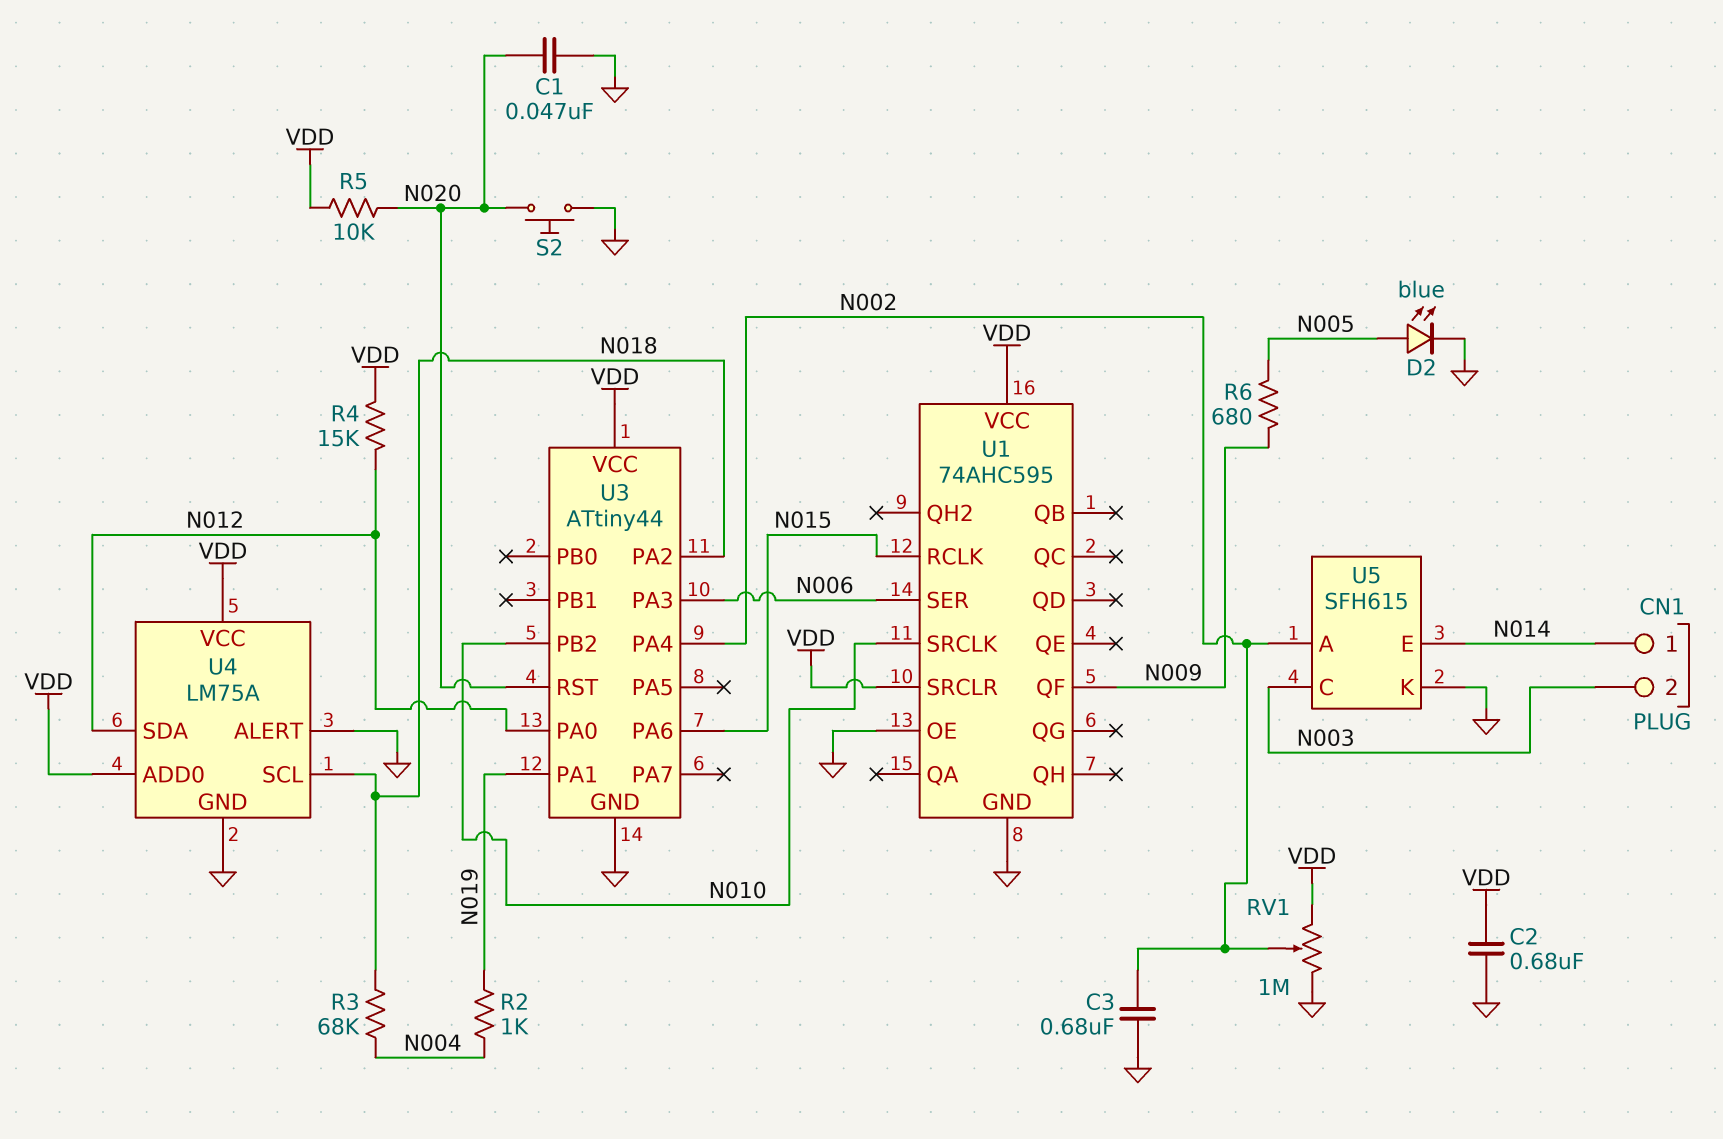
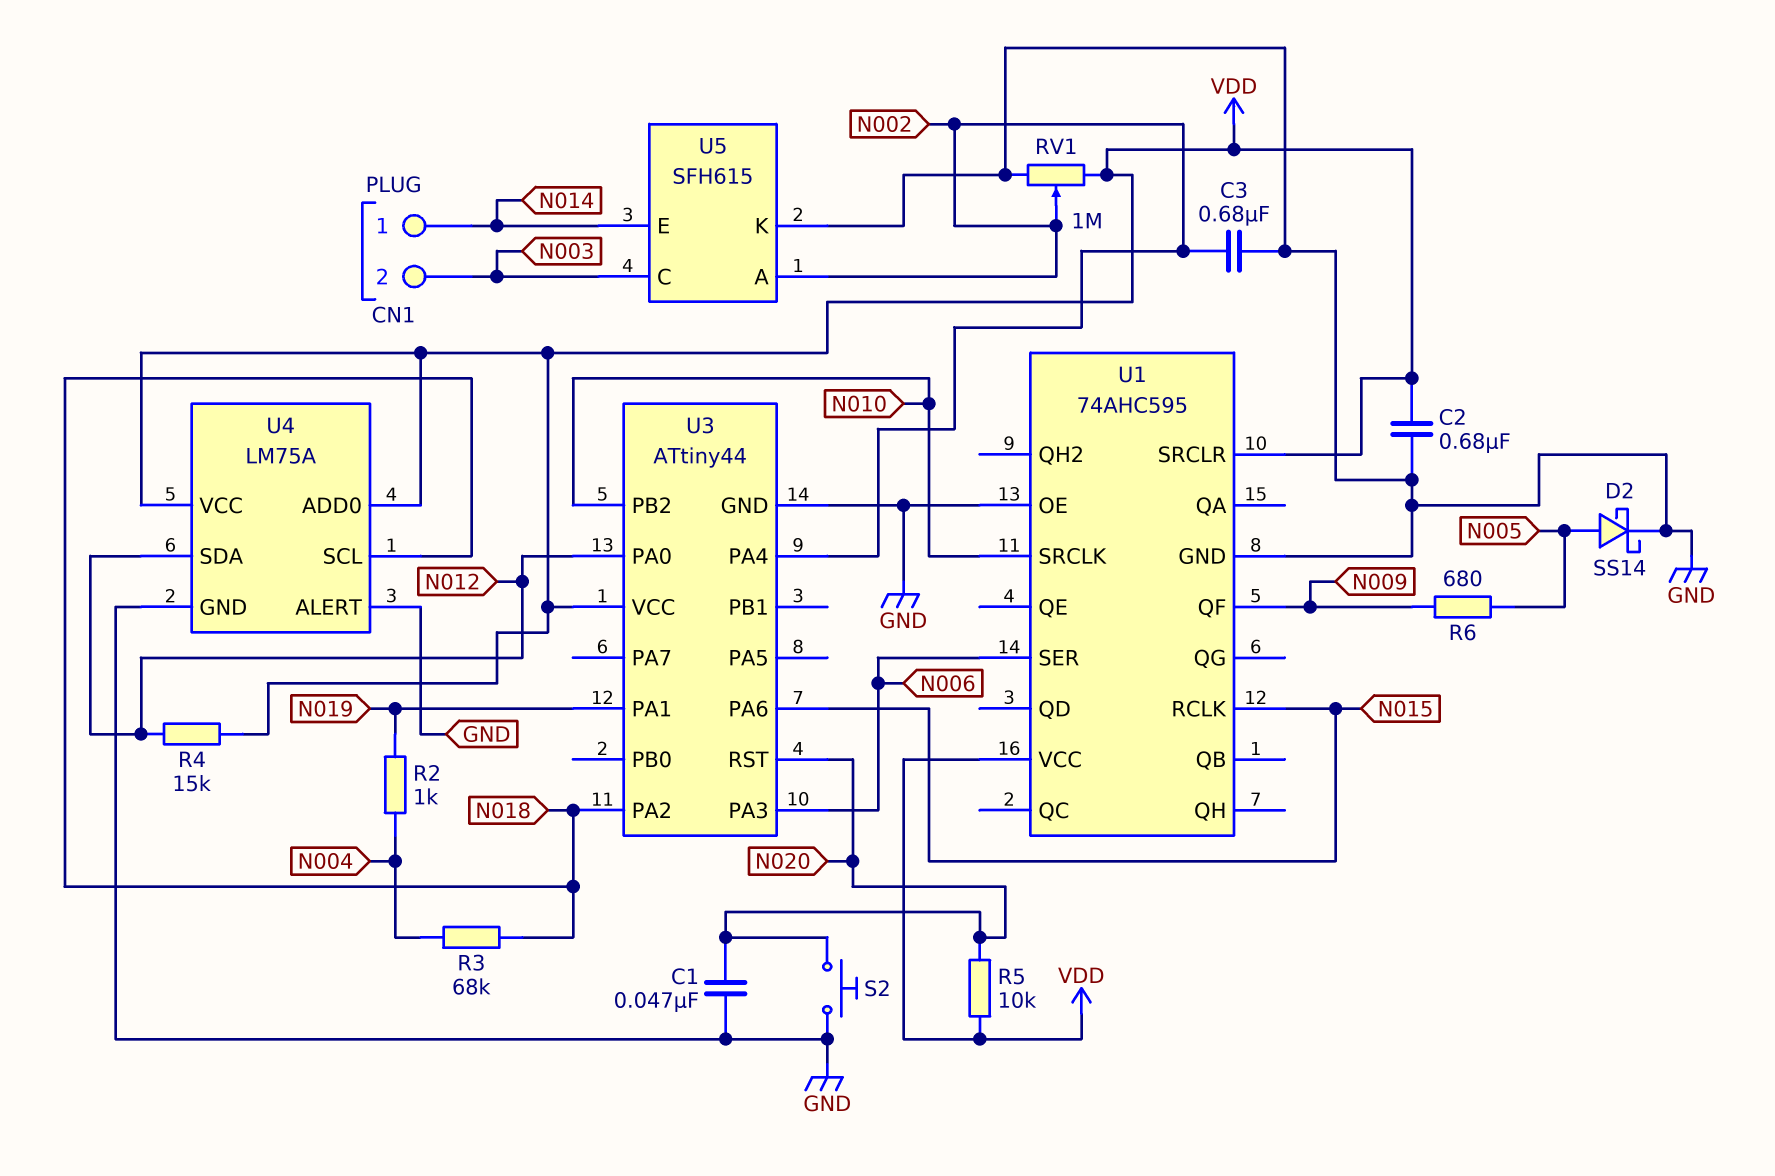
D2: LED blue (A N005, K GND) -> schottky SS14 (A N005, K GND)

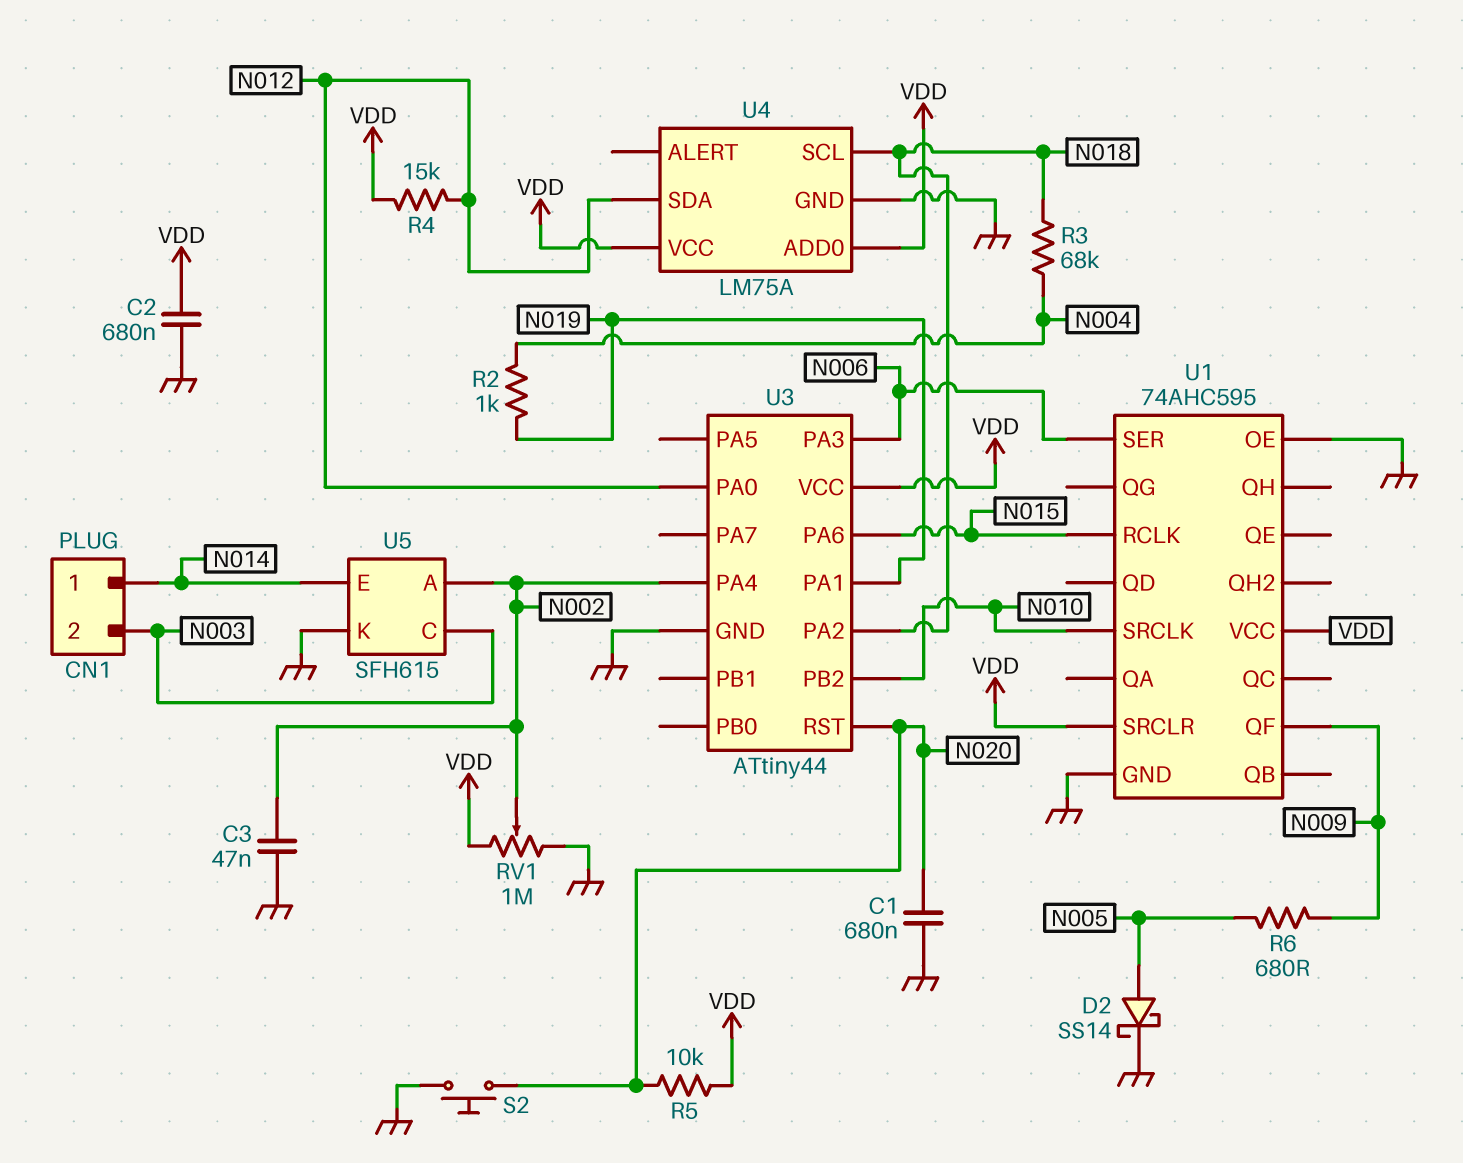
C1: 47nF (GND, N020) -> 680nF (GND, N020)
C3: 680nF (GND, N002) -> 47nF (GND, N002)
U4 pin ALERT: GND -> none

